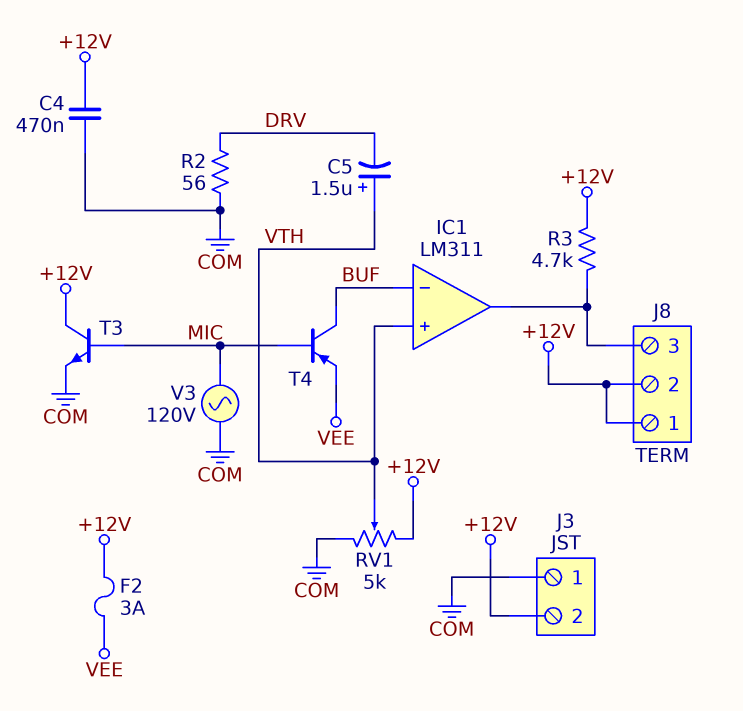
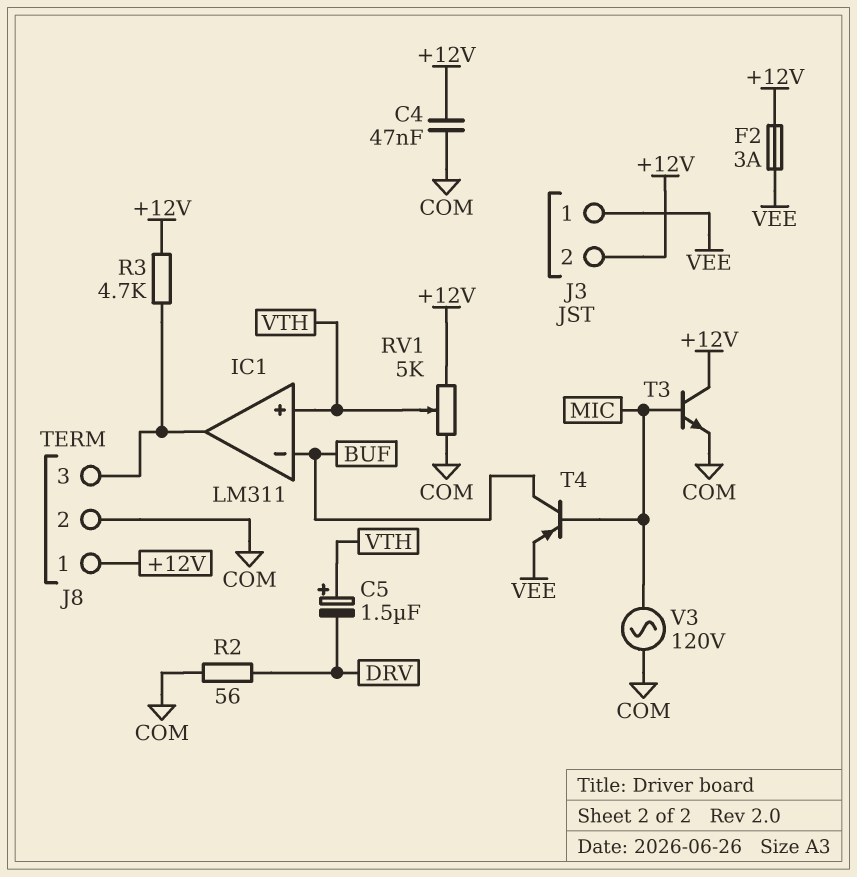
C4: 470nF (+12V, COM) -> 47nF (+12V, COM)
J3 pin 1: COM -> VEE
J8 pin 2: +12V -> COM

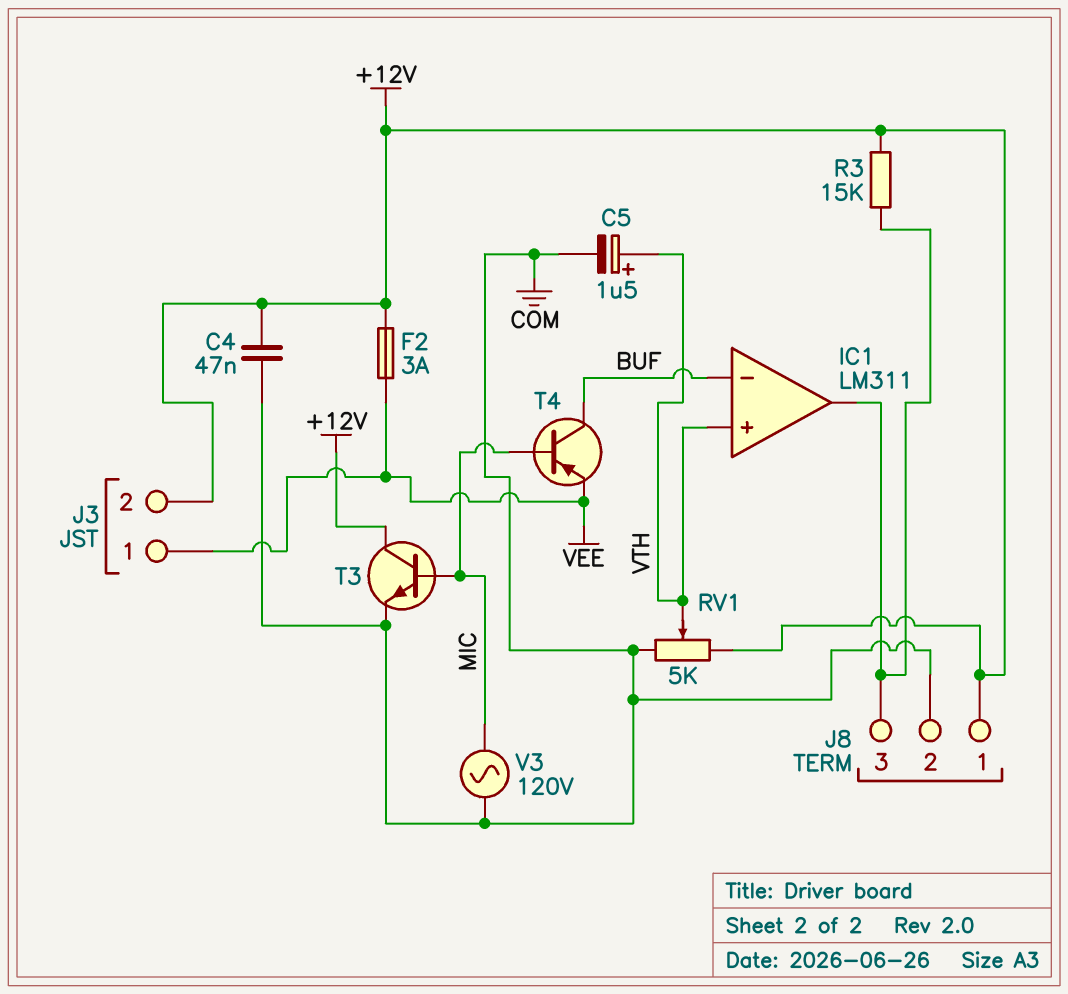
C5: 1.5uF (plus VTH, minus DRV) -> 1.5uF (plus VTH, minus COM)
R2: 56 (COM, DRV) -> none
R3: 4.7k (+12V, IC1/out) -> 15k (+12V, IC1/out)

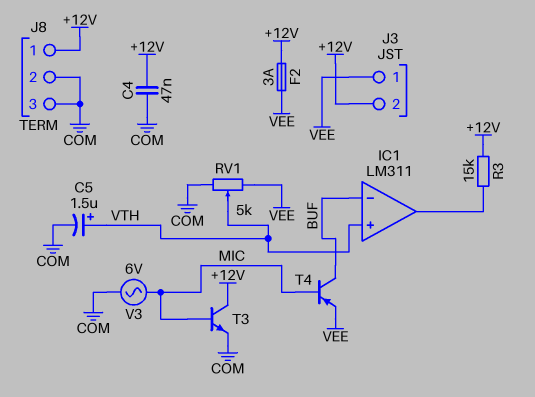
J8 pin 3: IC1/out -> COM
RV1: 5k (+12V, COM, wiper VTH) -> 5k (COM, VEE, wiper VTH)
V3: AC 120V (COM, MIC) -> AC 6V (COM, MIC)

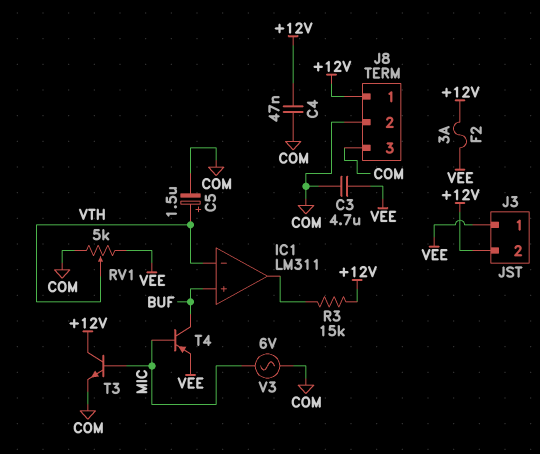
C3: none -> 4.7uF (COM, VEE)
IC1 pin in+: VTH -> BUF
IC1 pin in-: BUF -> VTH

